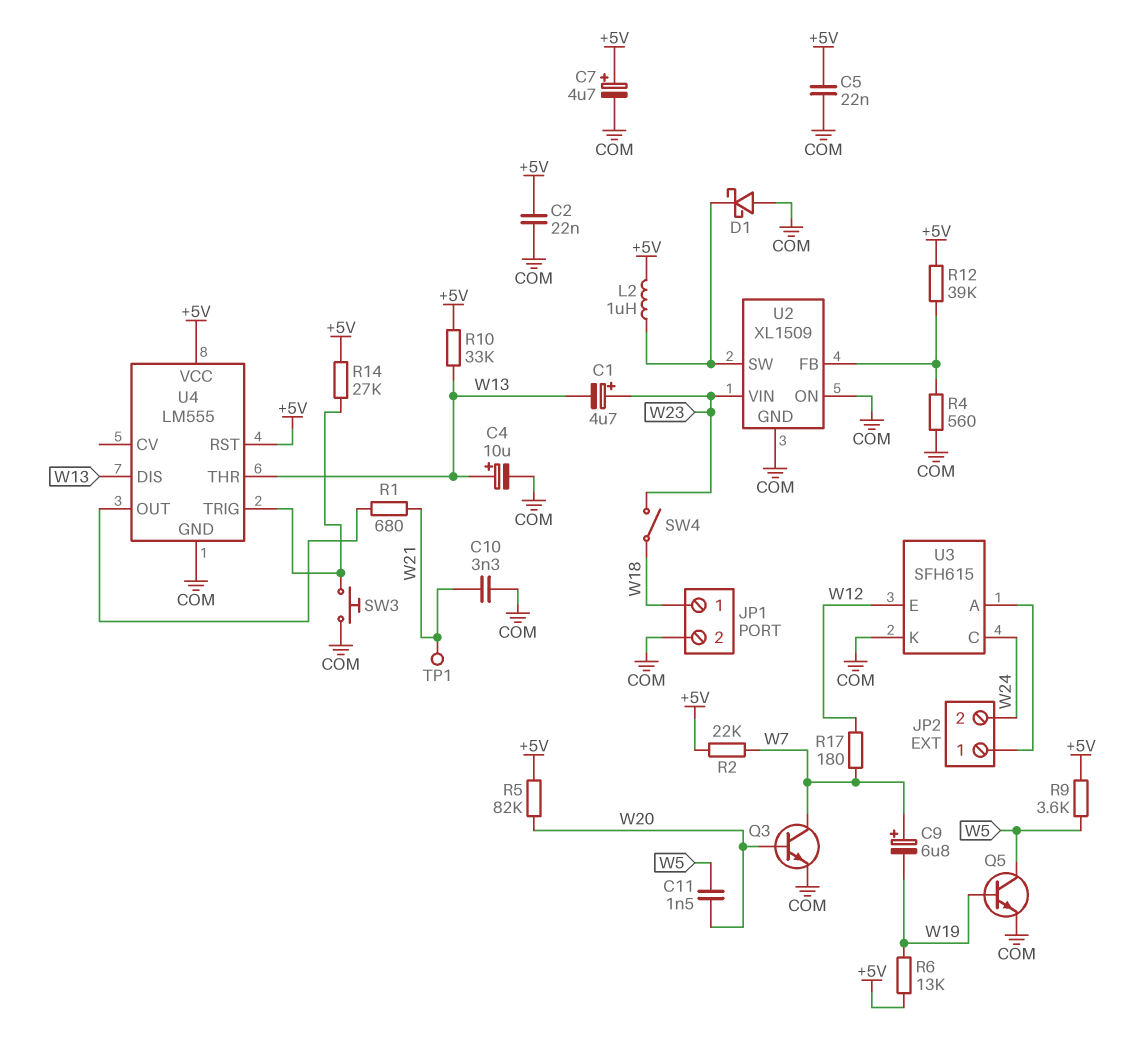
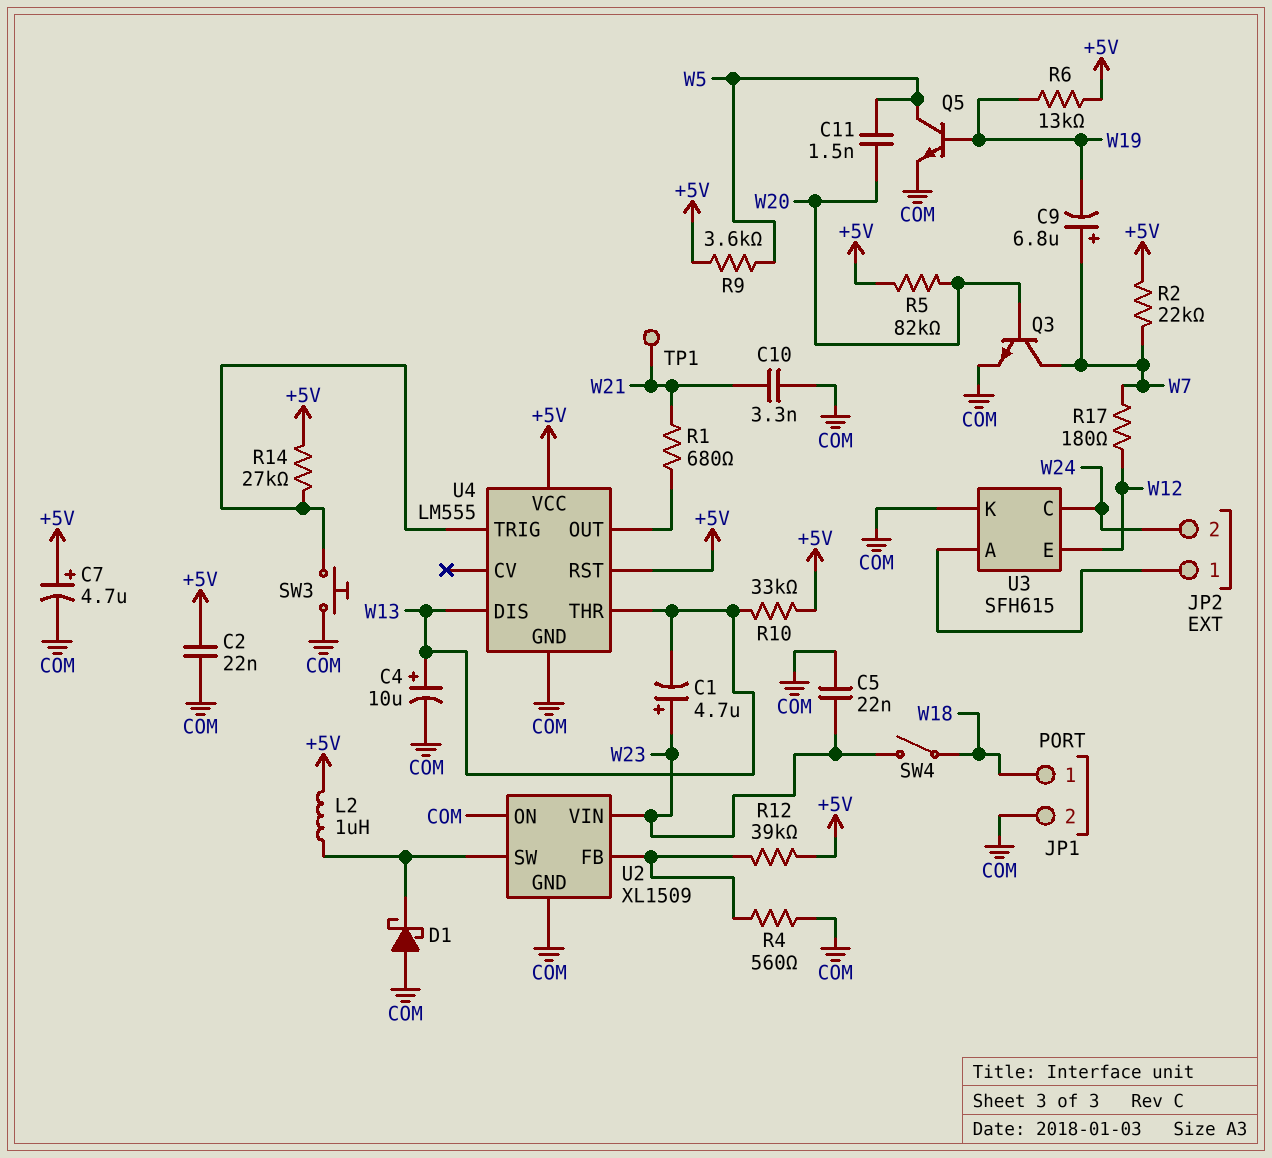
C5: 22nF (+5V, COM) -> 22nF (COM, W23)

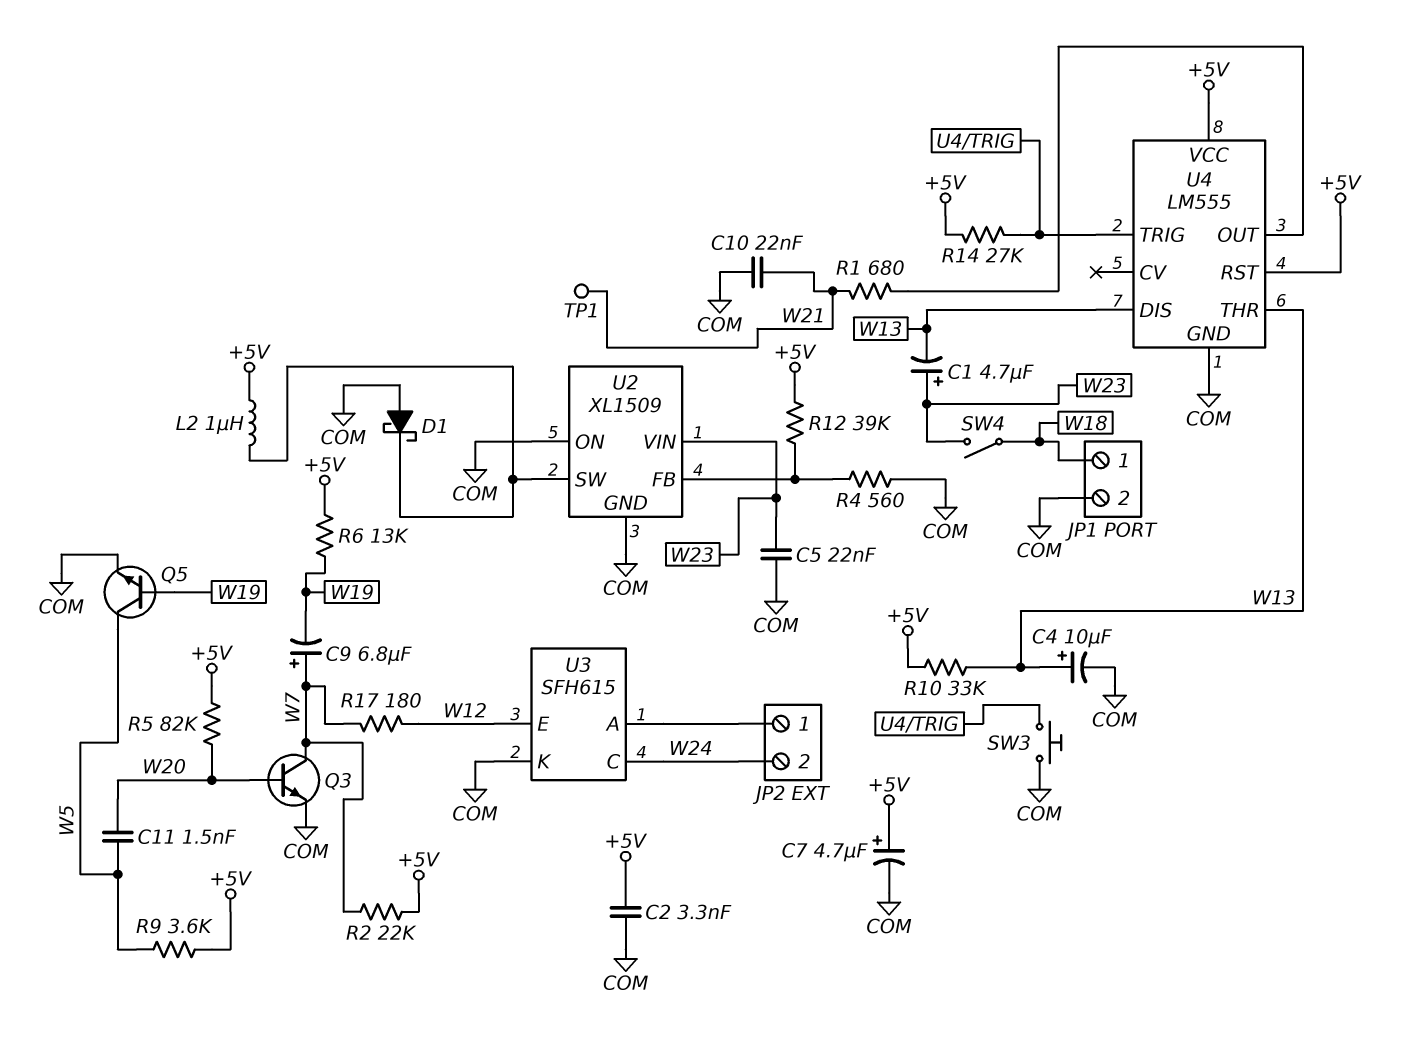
C2: 22nF (+5V, COM) -> 3.3nF (+5V, COM)
C10: 3.3nF (COM, W21) -> 22nF (COM, W21)

